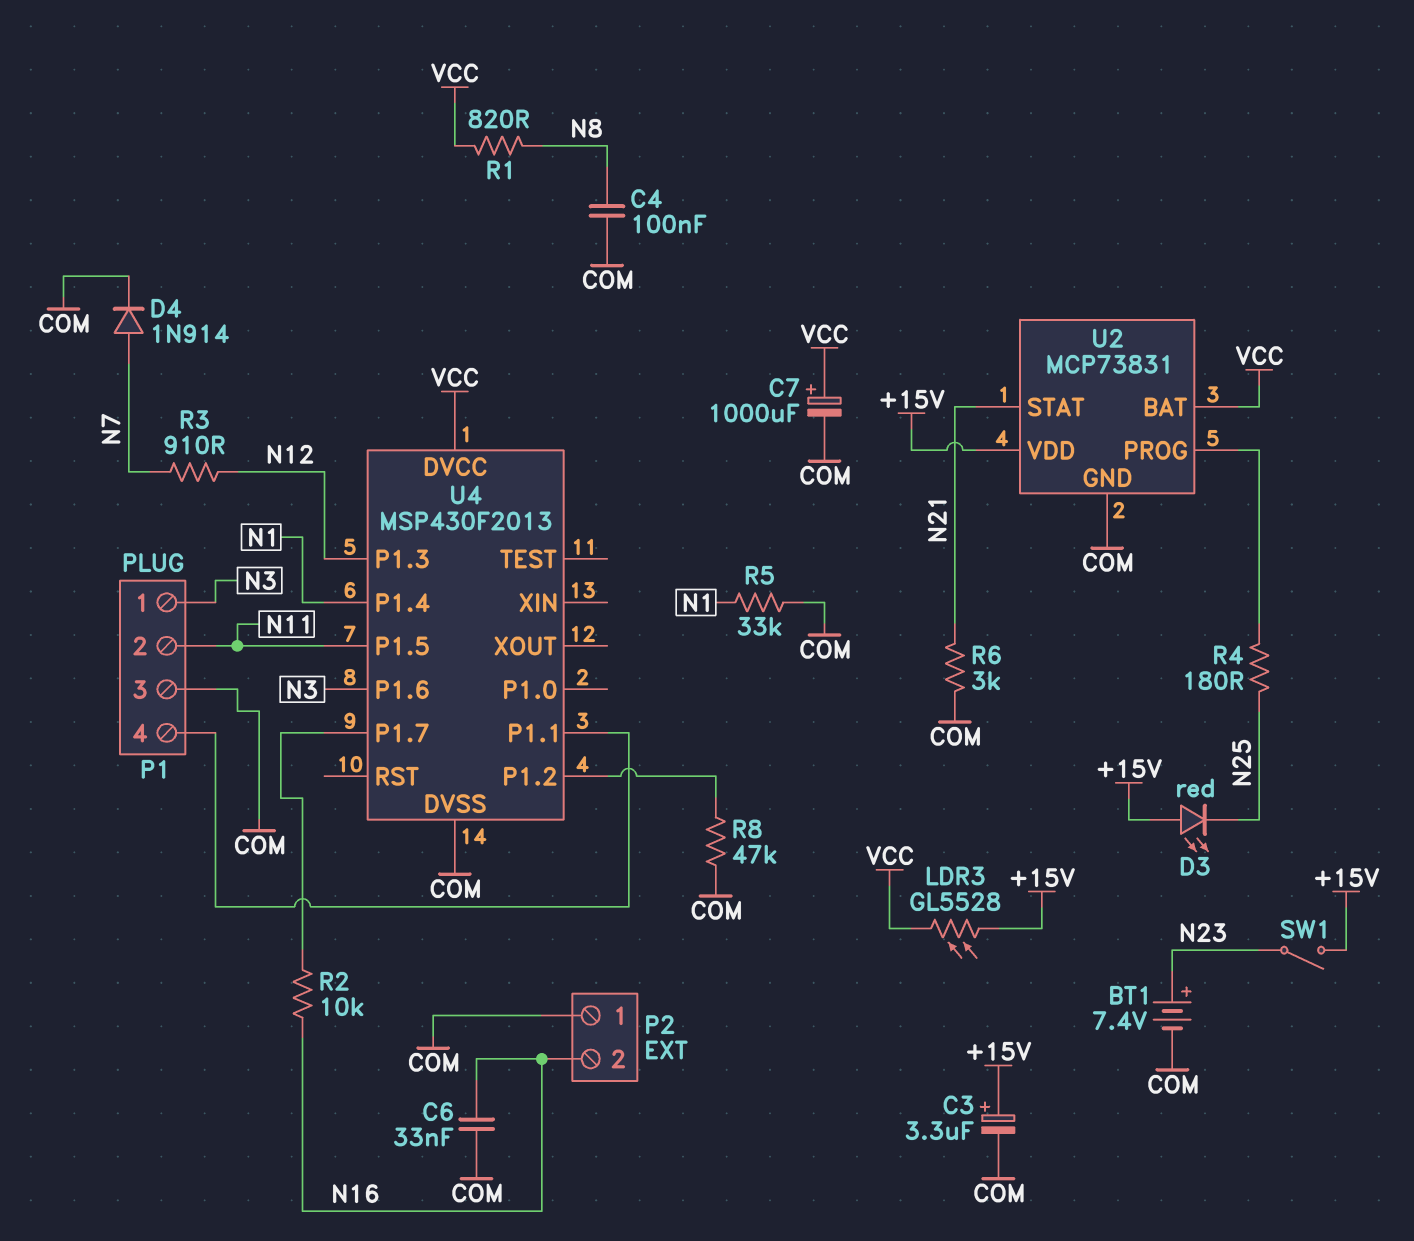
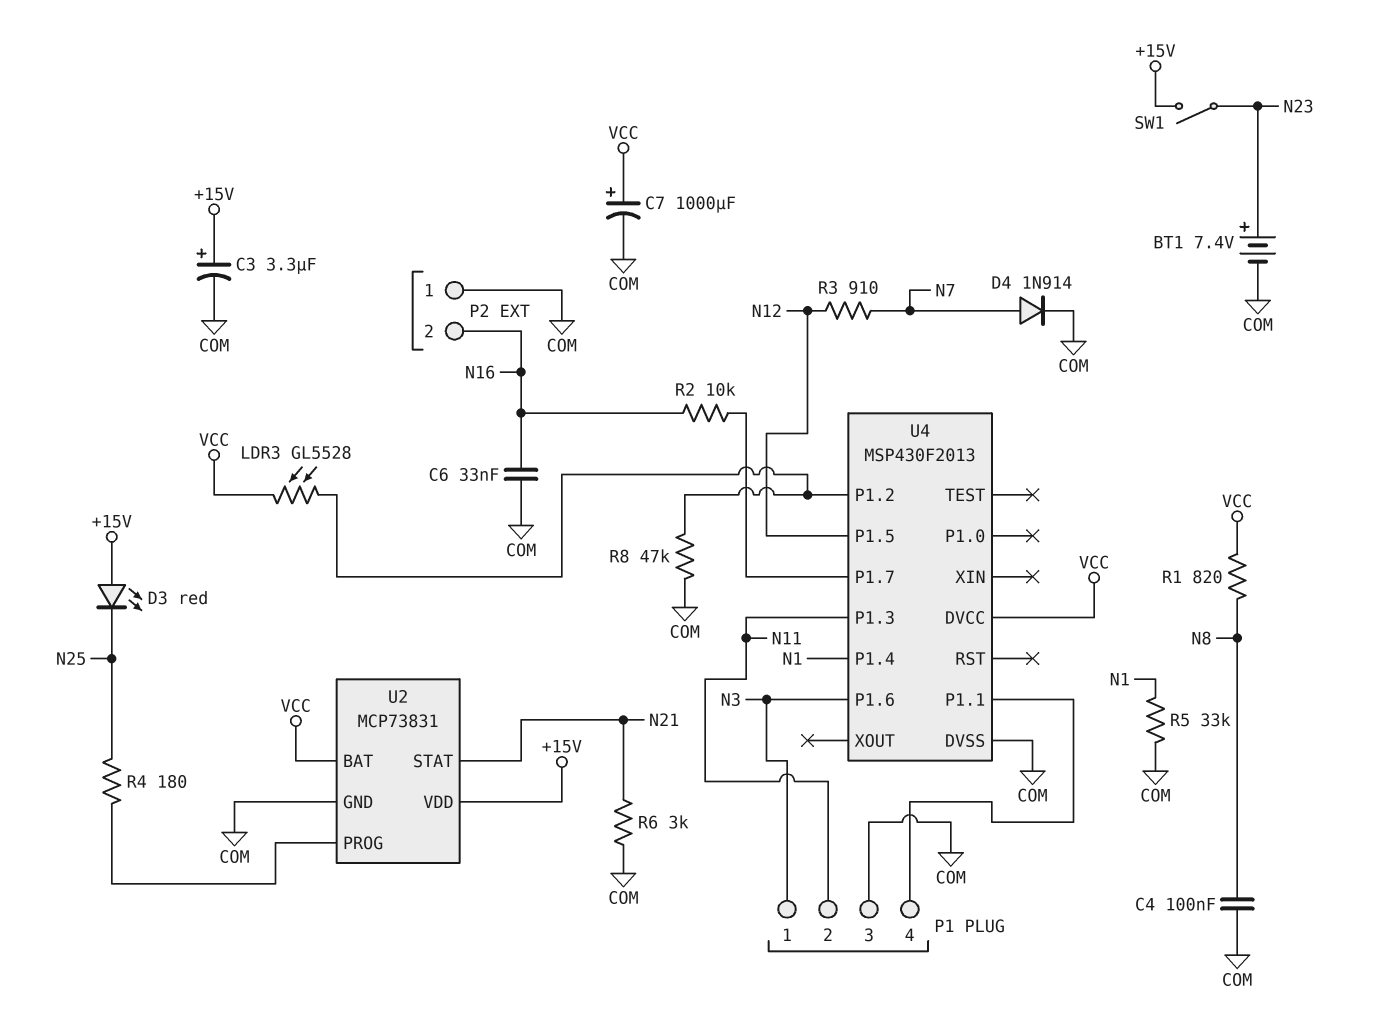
LDR3: GL5528 (+15V, VCC) -> GL5528 (U4/P1.2, VCC)
U4 pin P1.3: N12 -> N11
U4 pin P1.5: N11 -> N12

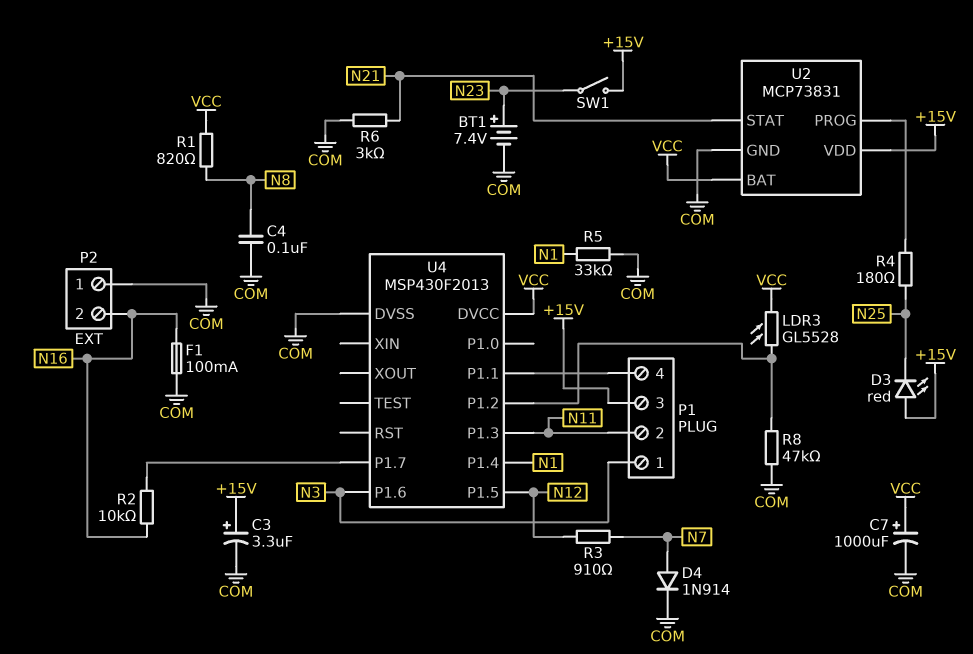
C6: 33nF (COM, N16) -> none
F1: none -> 100mA (COM, N16)
P1 pin 3: COM -> +15V

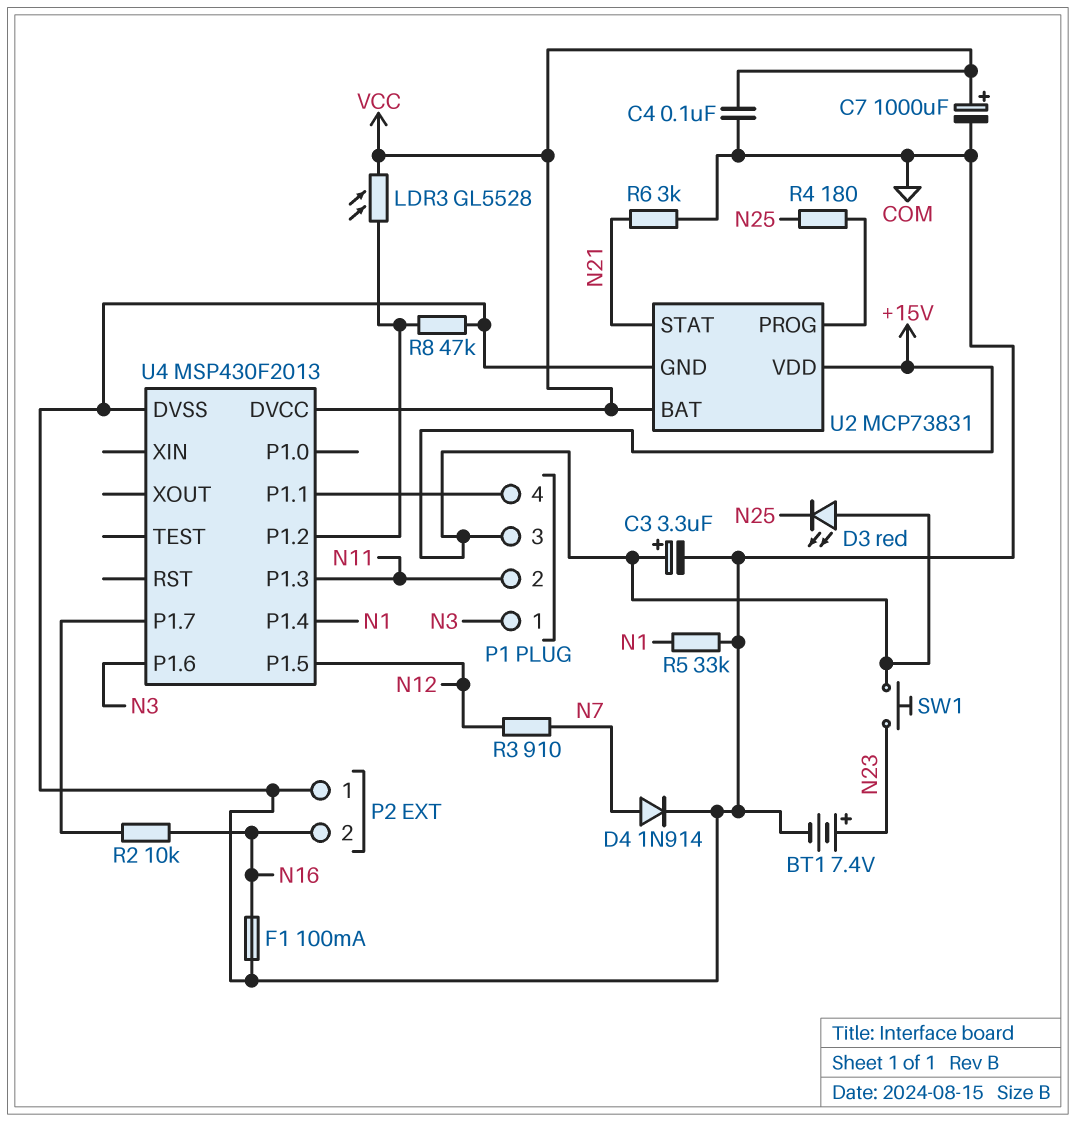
C4: 100nF (COM, N8) -> 100nF (COM, VCC)
R1: 820 (N8, VCC) -> none
SW1: switch (+15V, N23) -> button (+15V, N23)

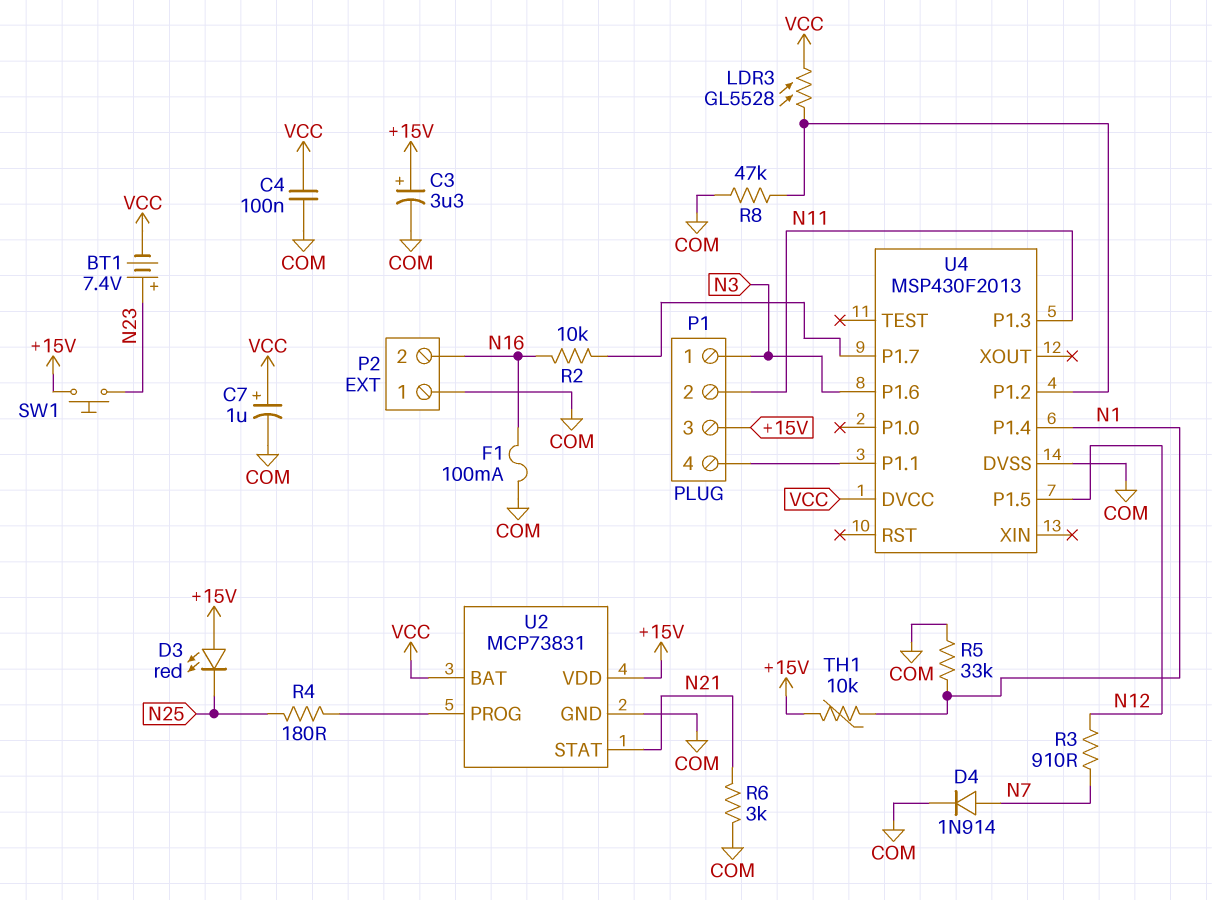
BT1: 7.4V (plus N23, minus COM) -> 7.4V (plus N23, minus VCC)
C7: 1000uF (plus VCC, minus COM) -> 1uF (plus VCC, minus COM)
TH1: none -> 10k (+15V, N1)

